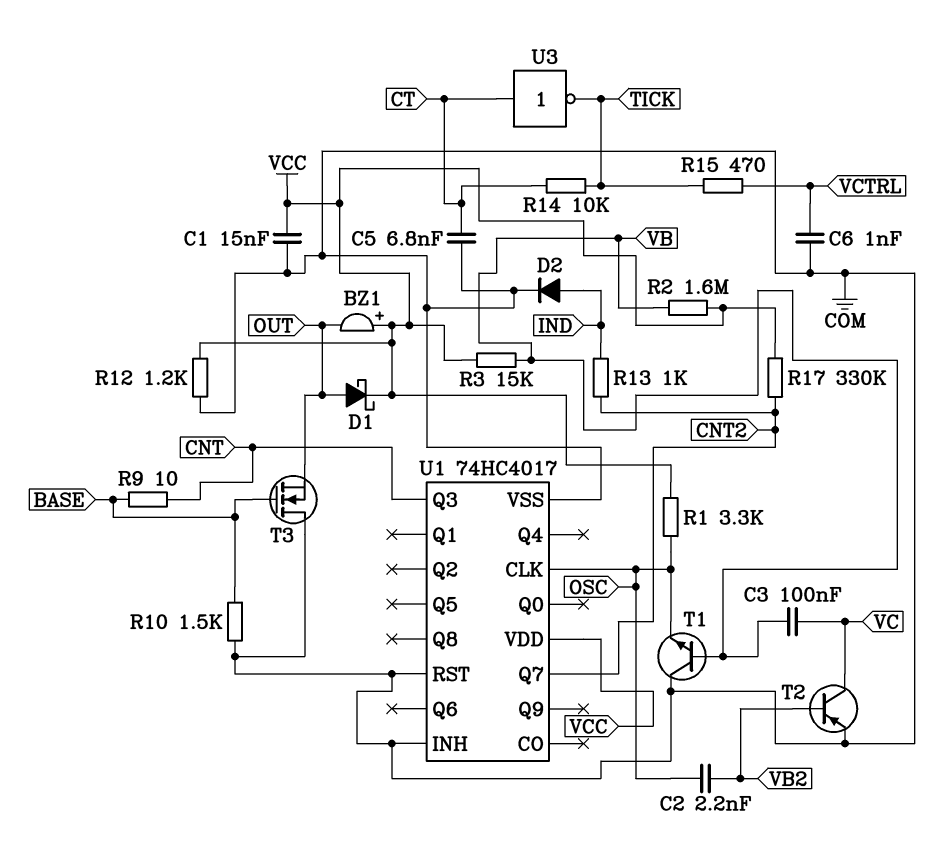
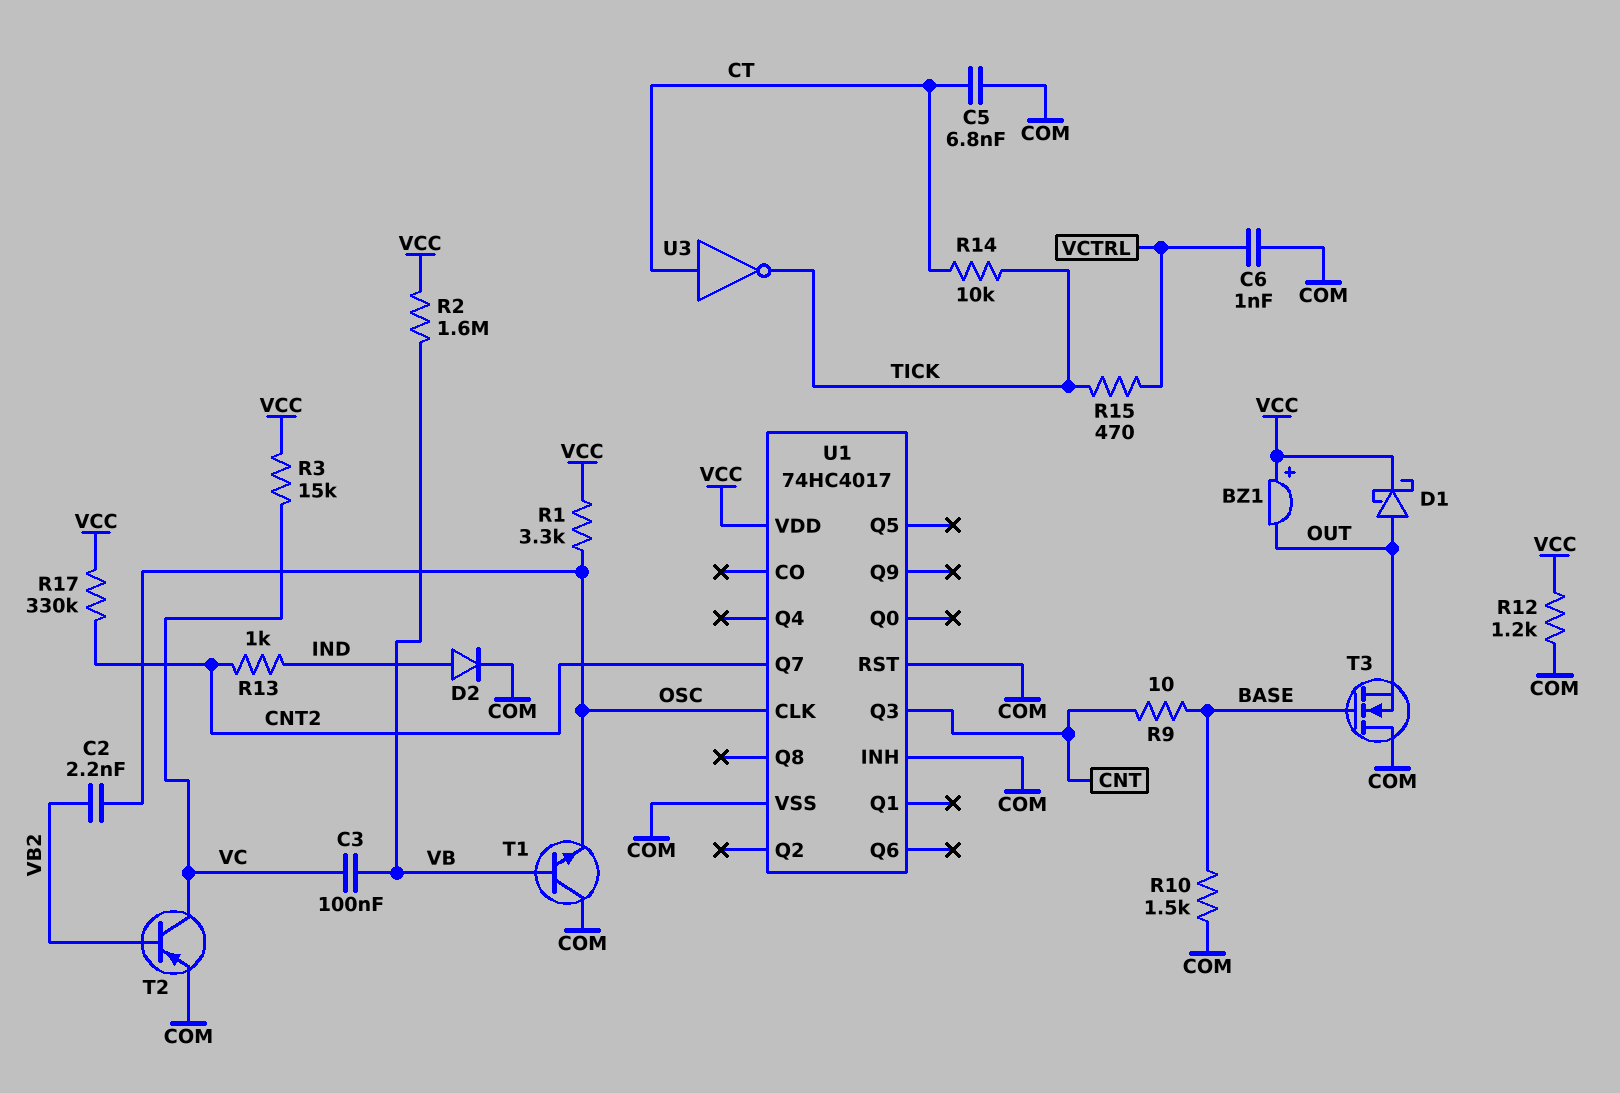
C1: 15nF (COM, VCC) -> none
R3: 15k (VB, VCC) -> 15k (VC, VCC)

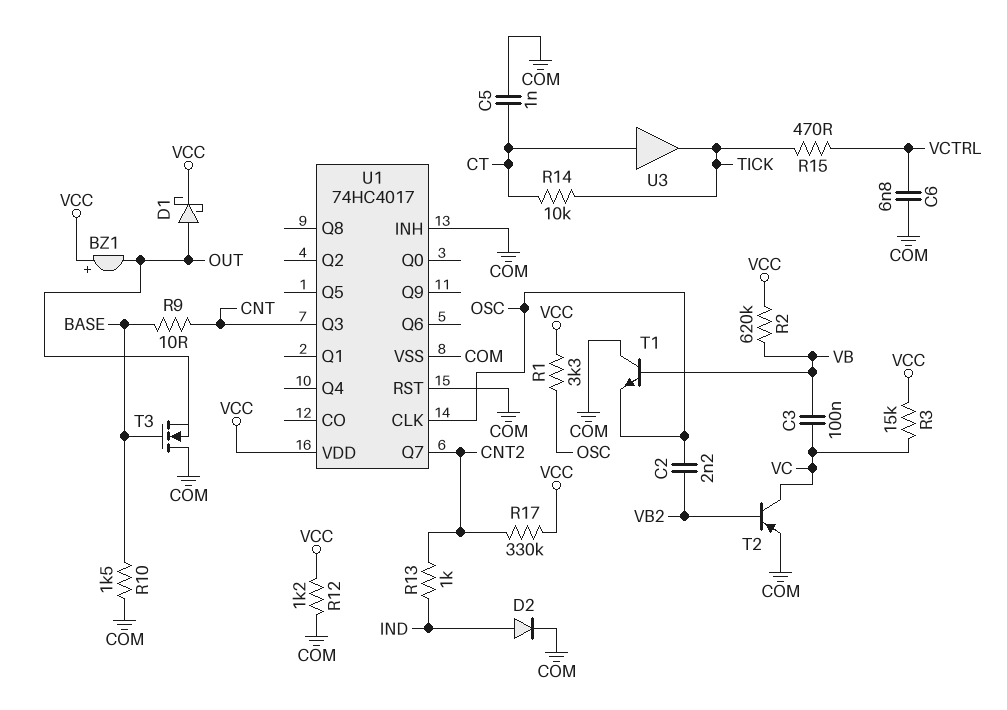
C5: 6.8nF (COM, CT) -> 1nF (COM, CT)
C6: 1nF (COM, VCTRL) -> 6.8nF (COM, VCTRL)
R2: 1.6M (VB, VCC) -> 620k (VB, VCC)
U3: NOT (in CT, out TICK) -> buffer (in CT, out TICK)

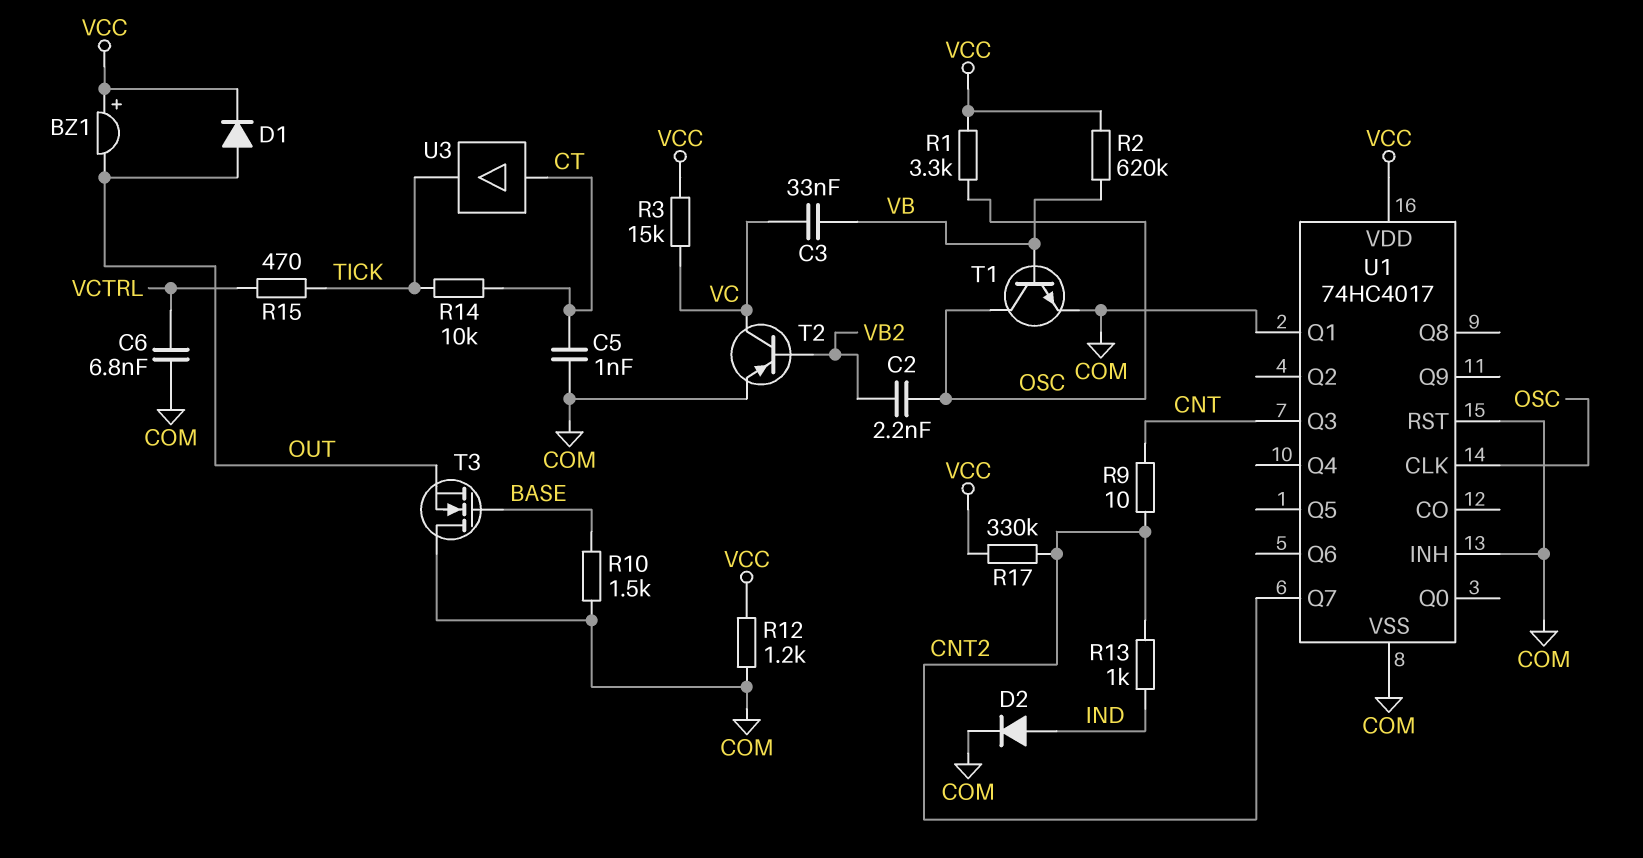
C3: 100nF (VB, VC) -> 33nF (VB, VC)
D1: schottky (A OUT, K VCC) -> diode (A OUT, K VCC)
R9: 10 (BASE, CNT) -> 10 (CNT, CNT2)
T1: NPN (B VB, C COM, E OSC) -> NPN (B VB, C OSC, E COM)
U1 pin Q1: none -> COM

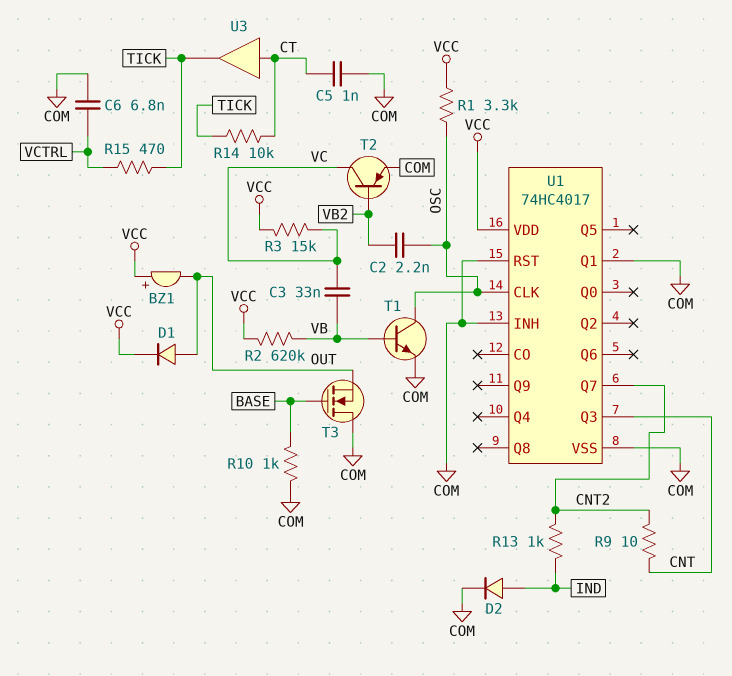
R10: 1.5k (BASE, COM) -> 1k (BASE, COM)
R12: 1.2k (COM, VCC) -> none
R17: 330k (CNT2, VCC) -> none

